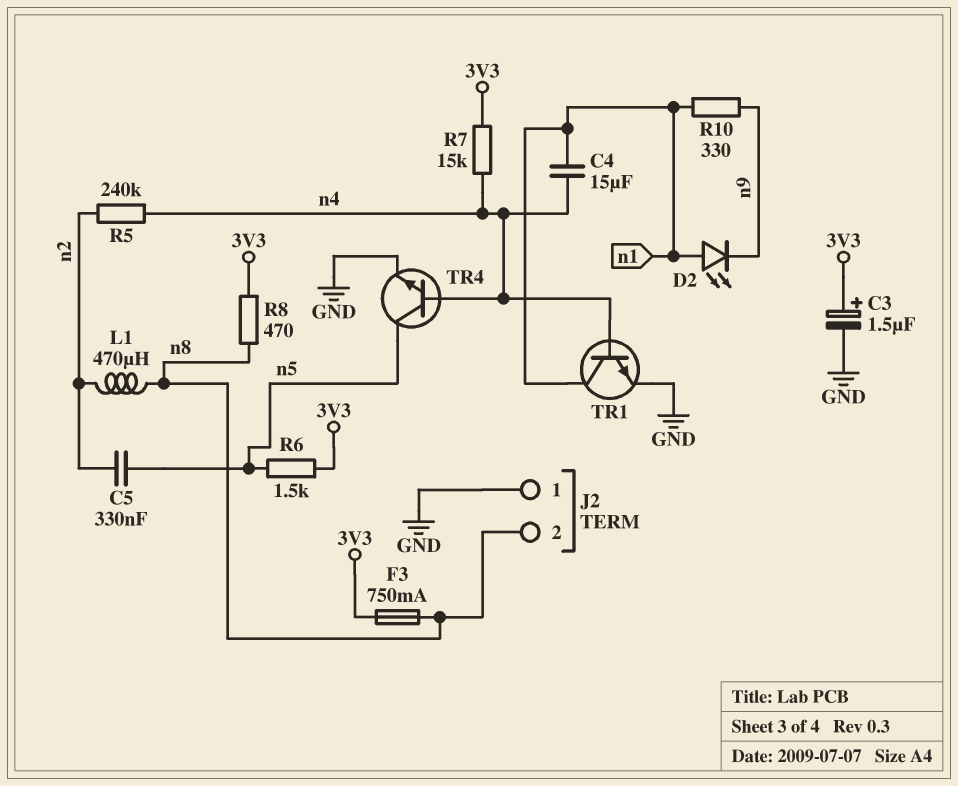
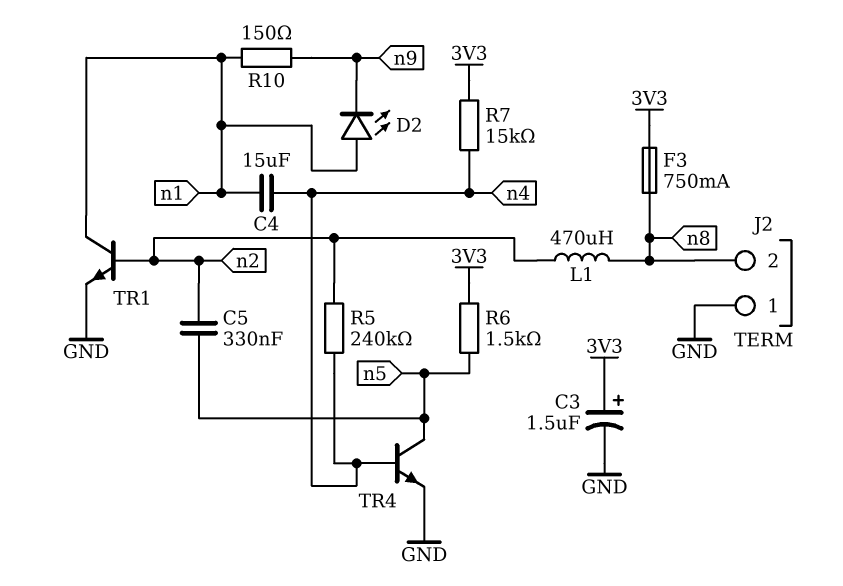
R8: 470 (3V3, n8) -> none
R10: 330 (n1, n9) -> 150 (n1, n9)
TR1: NPN (B n4, C n1, E GND) -> NPN (B n2, C n1, E GND)

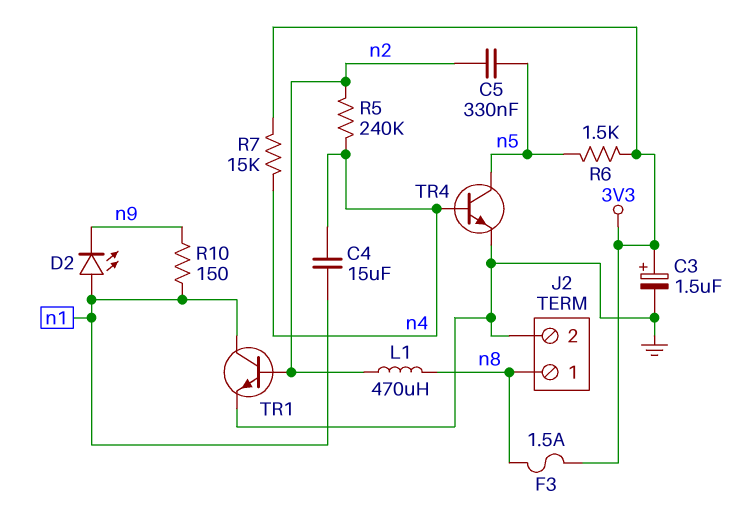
F3: 750mA (3V3, n8) -> 1.5A (3V3, n8)
J2 pin 1: GND -> n8
J2 pin 2: n8 -> GND

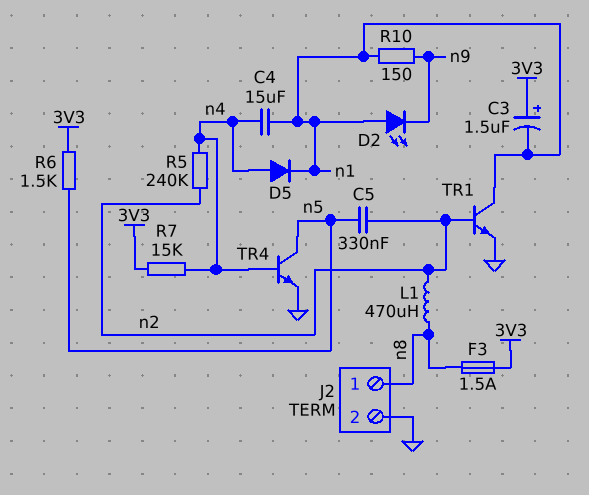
C3: 1.5uF (plus 3V3, minus GND) -> 1.5uF (plus 3V3, minus n1)
D5: none -> diode (A n4, K n1)

